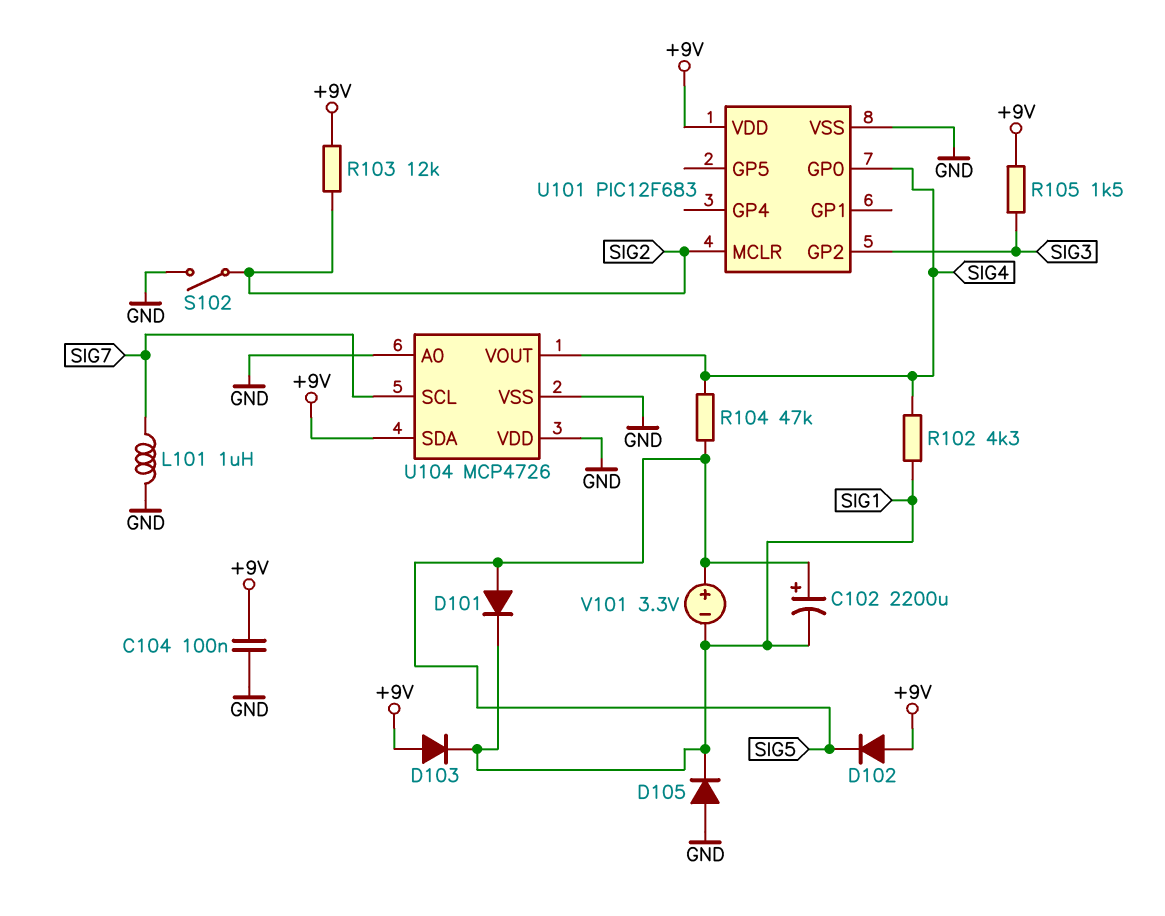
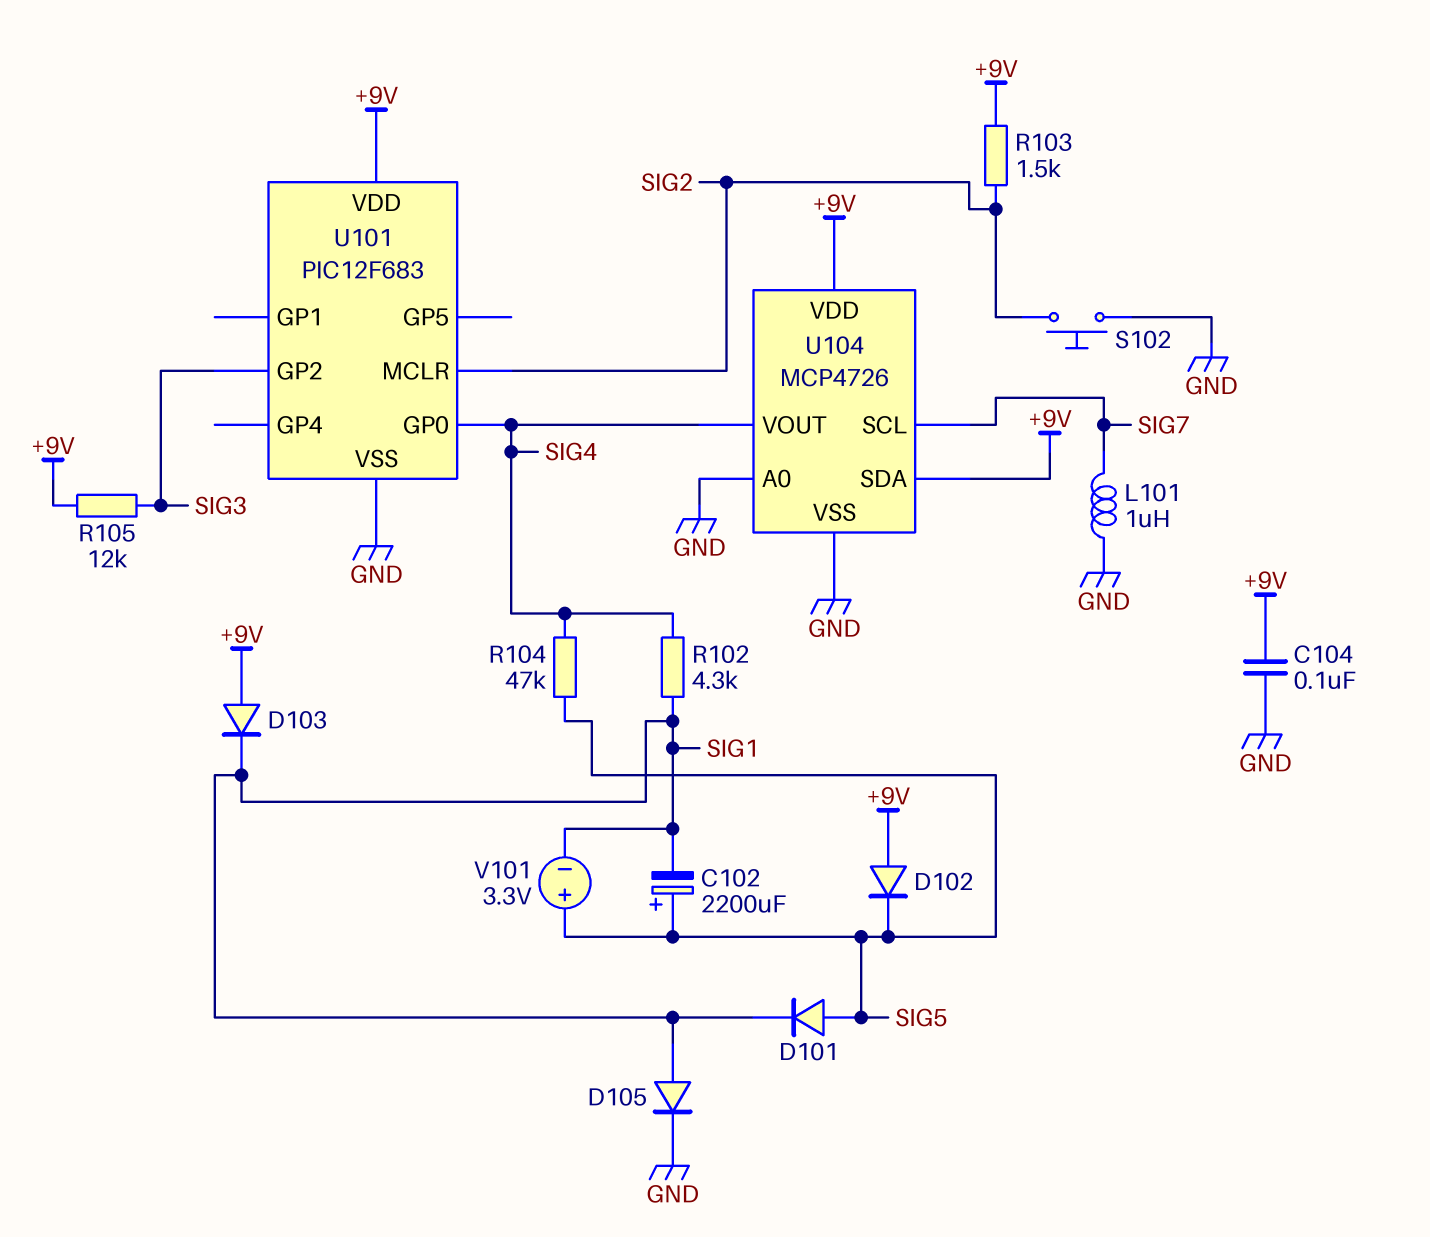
D105: diode (A GND, K SIG1) -> diode (A SIG1, K GND)
R103: 12k (+9V, SIG2) -> 1.5k (+9V, SIG2)
R105: 1.5k (+9V, SIG3) -> 12k (+9V, SIG3)
S102: switch (GND, SIG2) -> button (GND, SIG2)
U104 pin VDD: GND -> +9V

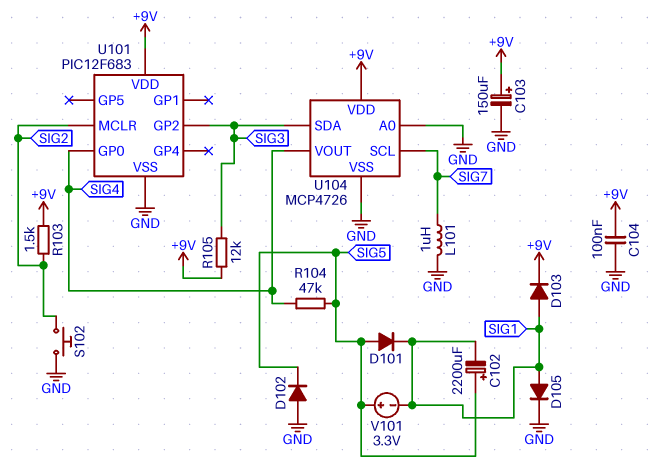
C103: none -> 150uF (plus +9V, minus GND)
D102: diode (A +9V, K SIG5) -> diode (A GND, K SIG5)
D103: diode (A +9V, K SIG1) -> diode (A SIG1, K +9V)
R102: 4.3k (SIG1, SIG4) -> none
U104 pin SDA: +9V -> SIG3

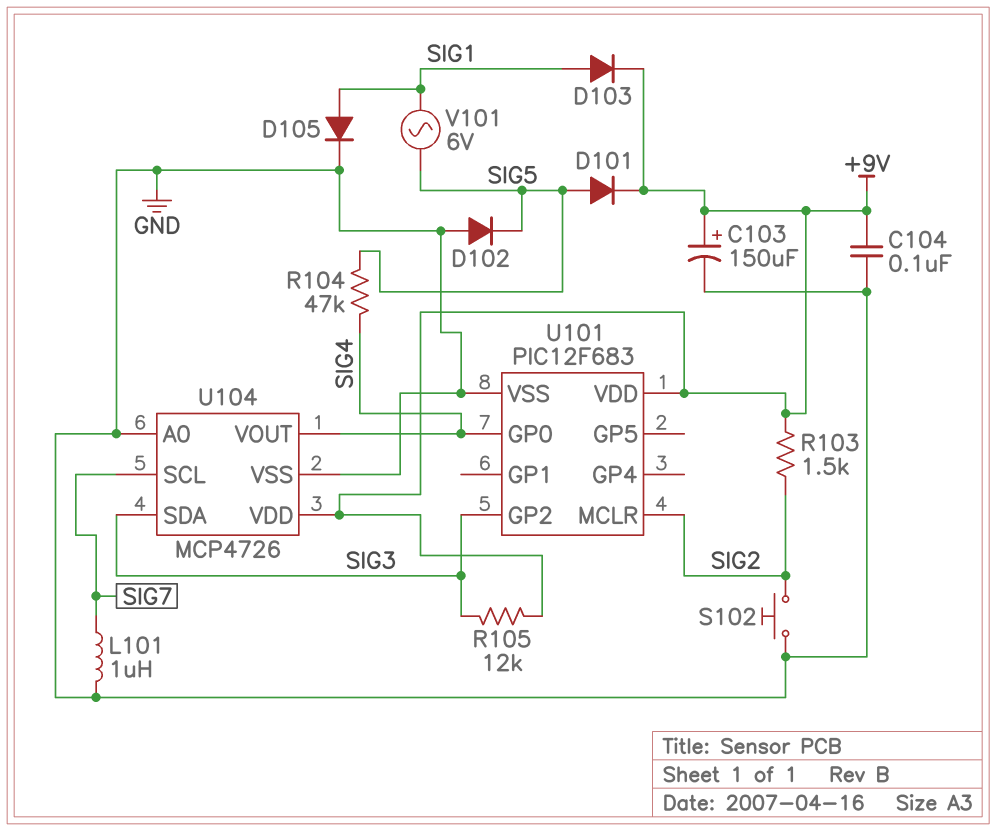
C102: 2200uF (plus SIG5, minus SIG1) -> none
D101: diode (A SIG5, K SIG1) -> diode (A SIG5, K +9V)
V101: 3.3V (plus SIG5, minus SIG1) -> AC 6V (SIG1, SIG5)

